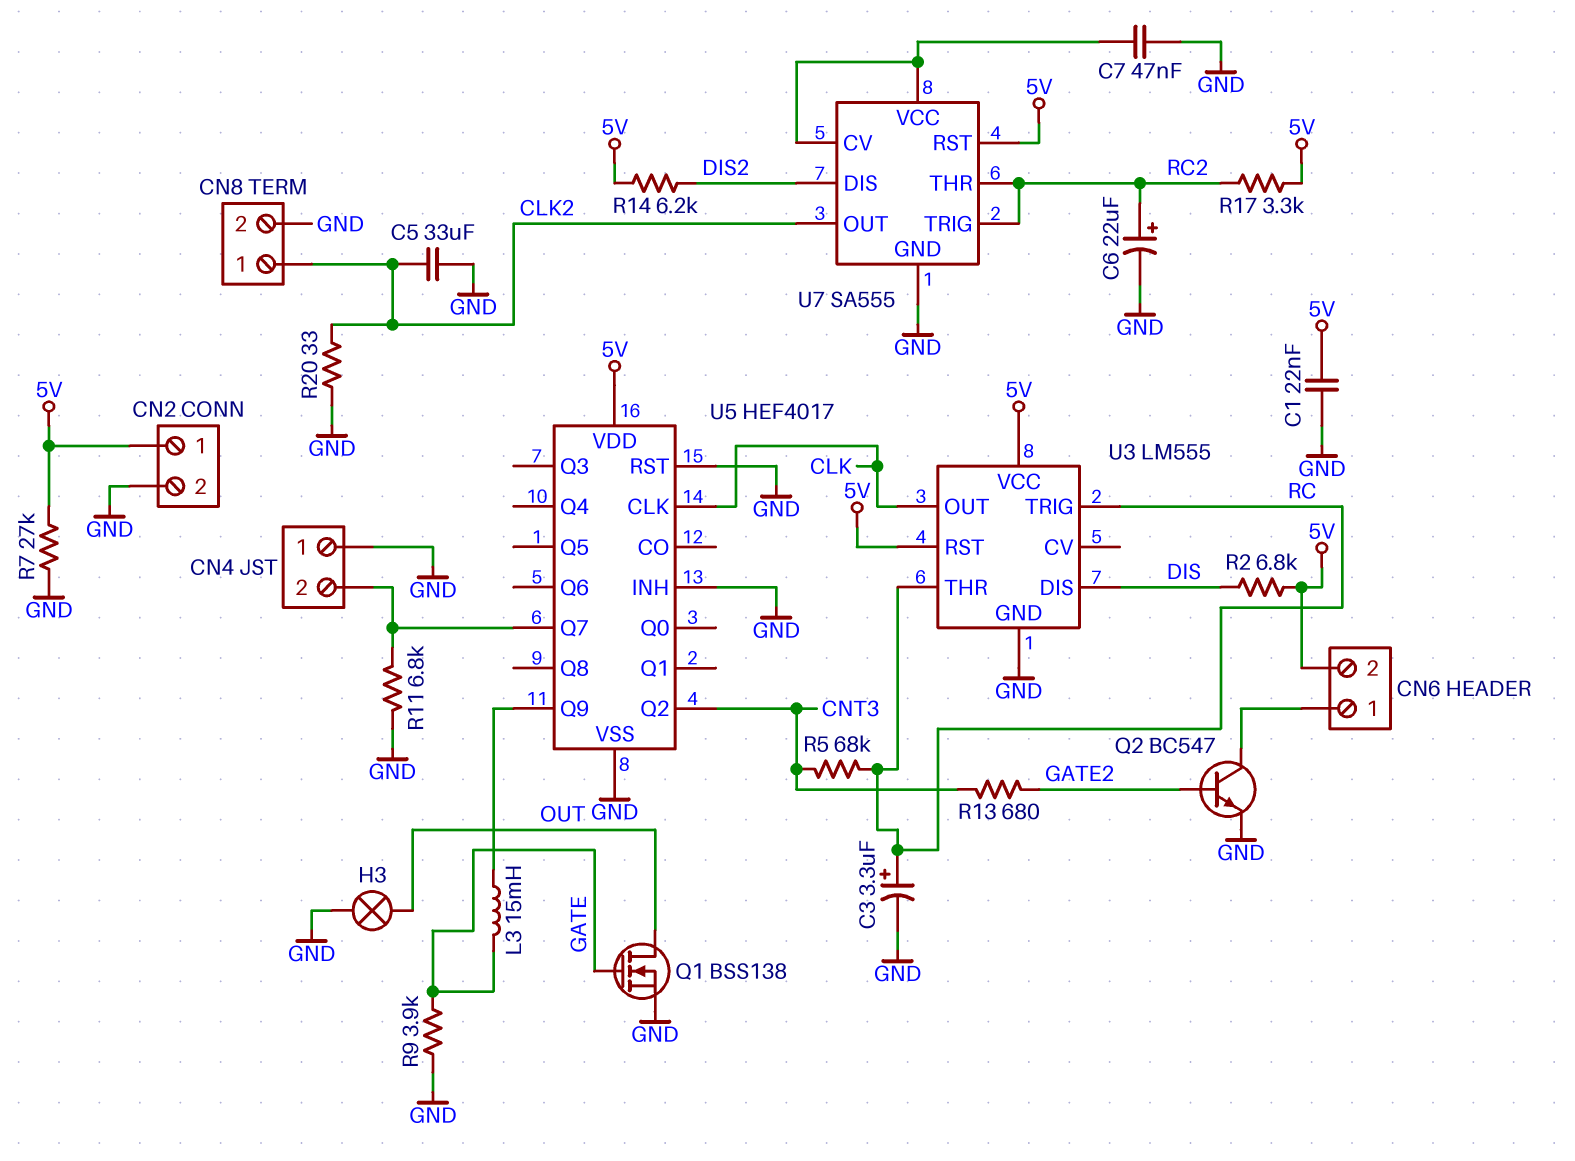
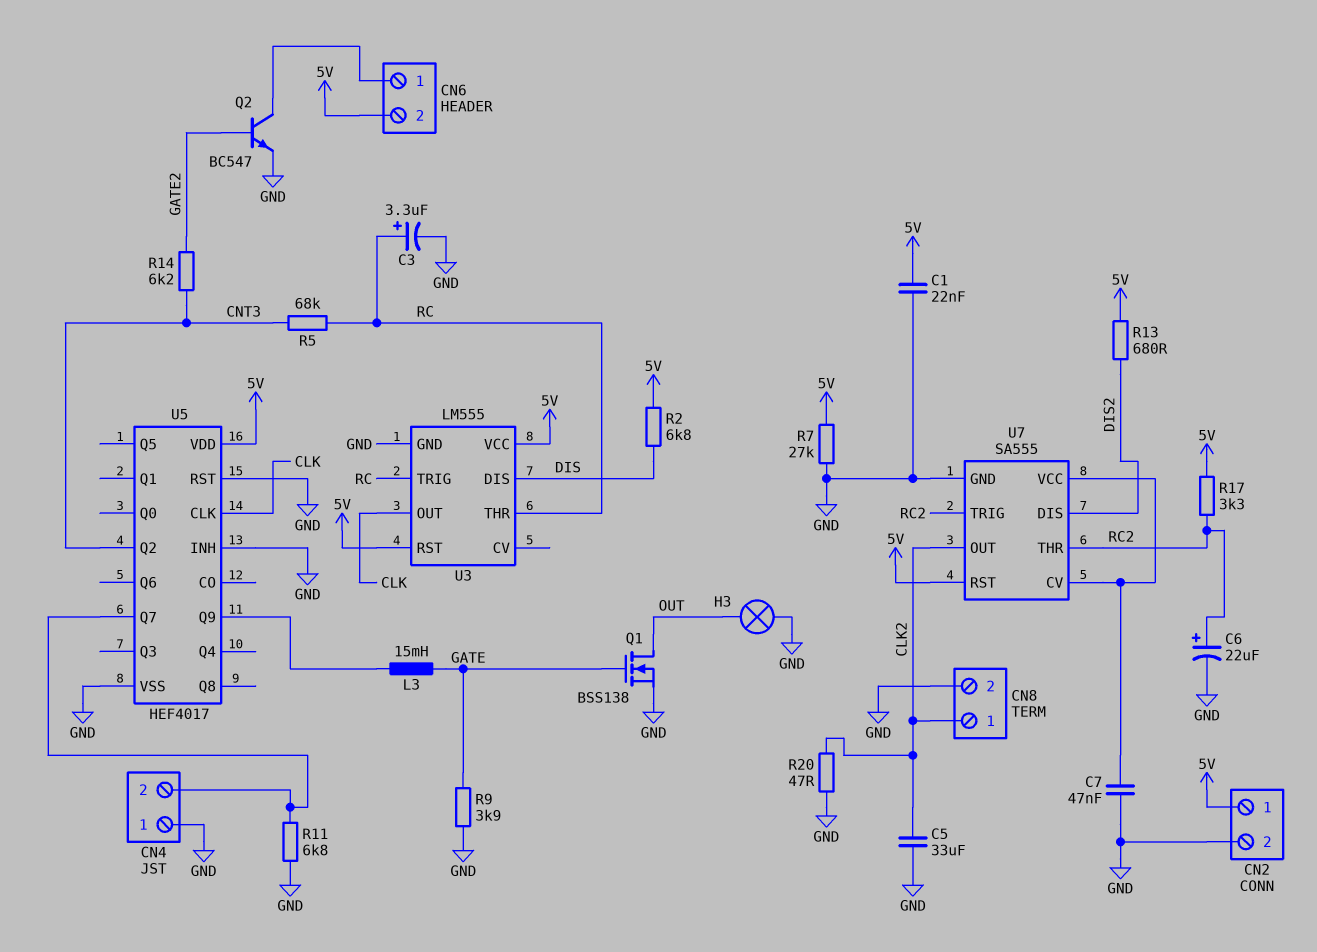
R13: 680 (CNT3, GATE2) -> 680 (5V, DIS2)
R14: 6.2k (5V, DIS2) -> 6.2k (CNT3, GATE2)
R20: 33 (CLK2, GND) -> 47 (CLK2, GND)

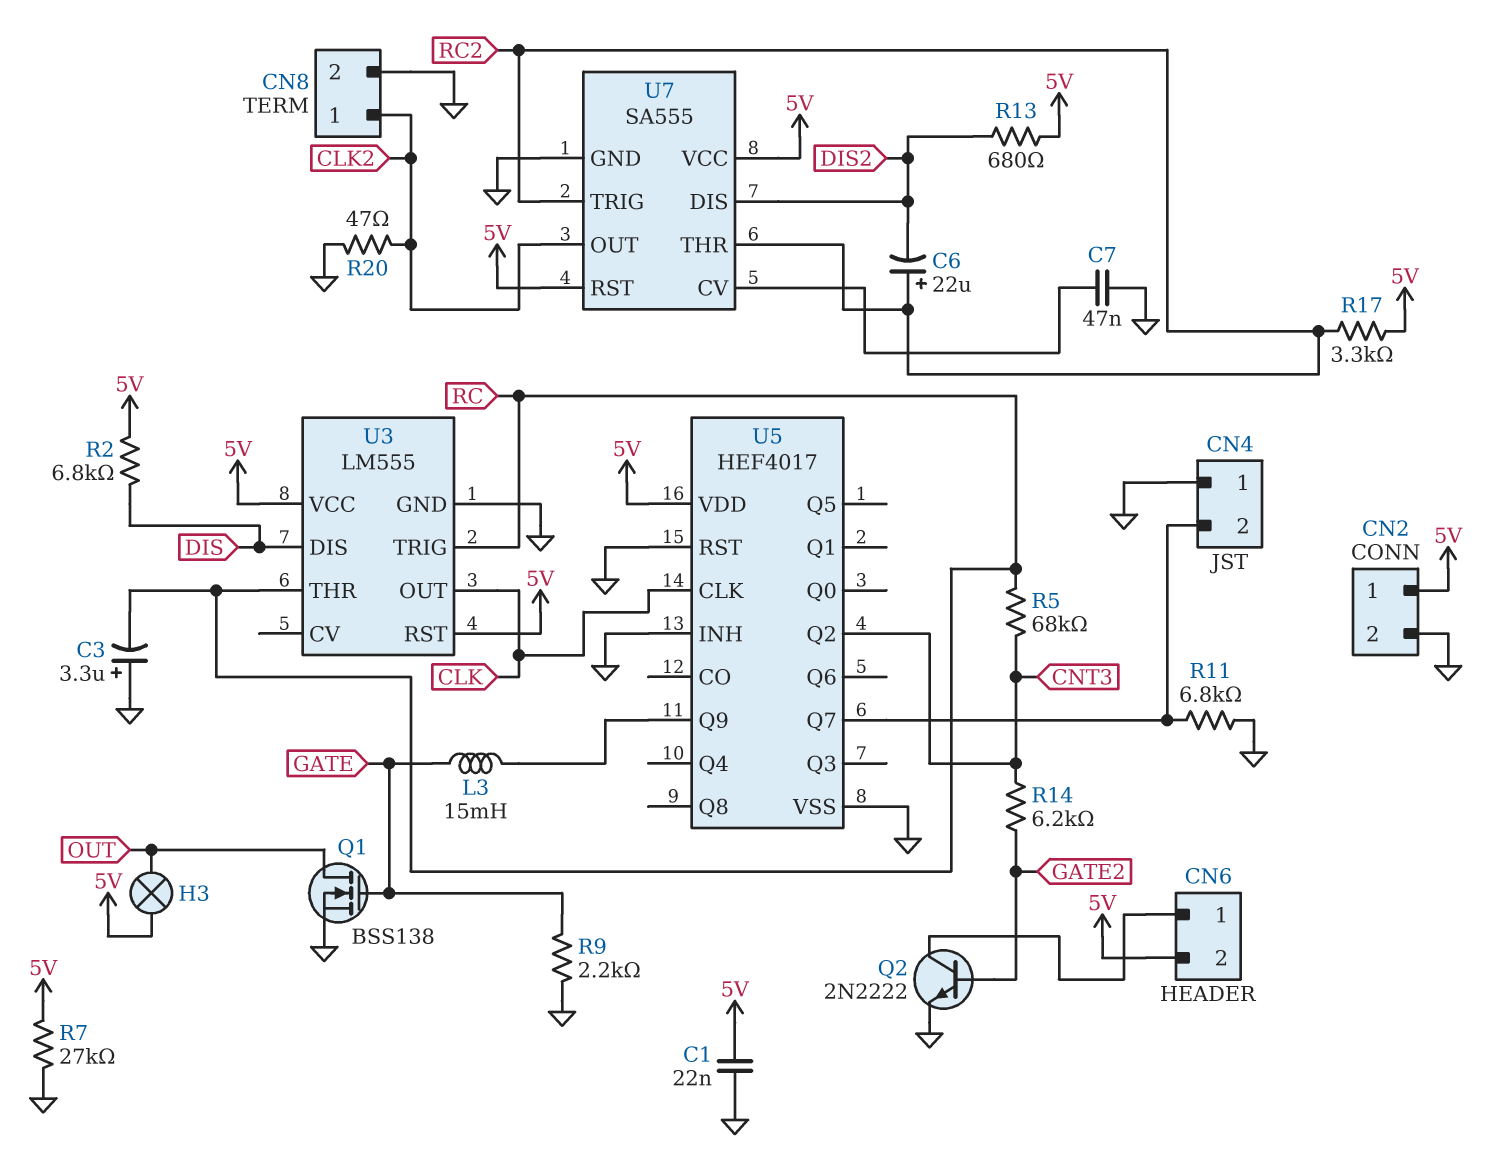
C3: 3.3uF (plus RC, minus GND) -> 3.3uF (plus GND, minus RC)
C5: 33uF (CLK2, GND) -> none
C6: 22uF (plus RC2, minus GND) -> 22uF (plus RC2, minus DIS2)
H3: lamp (GND, OUT) -> lamp (5V, OUT)
Q2: NPN BC547 (B GATE2, C CN6/1, E GND) -> NPN 2N2222 (B GATE2, C CN6/1, E GND)
R9: 3.9k (GATE, GND) -> 2.2k (GATE, GND)
U7 pin VCC: U7/CV -> 5V

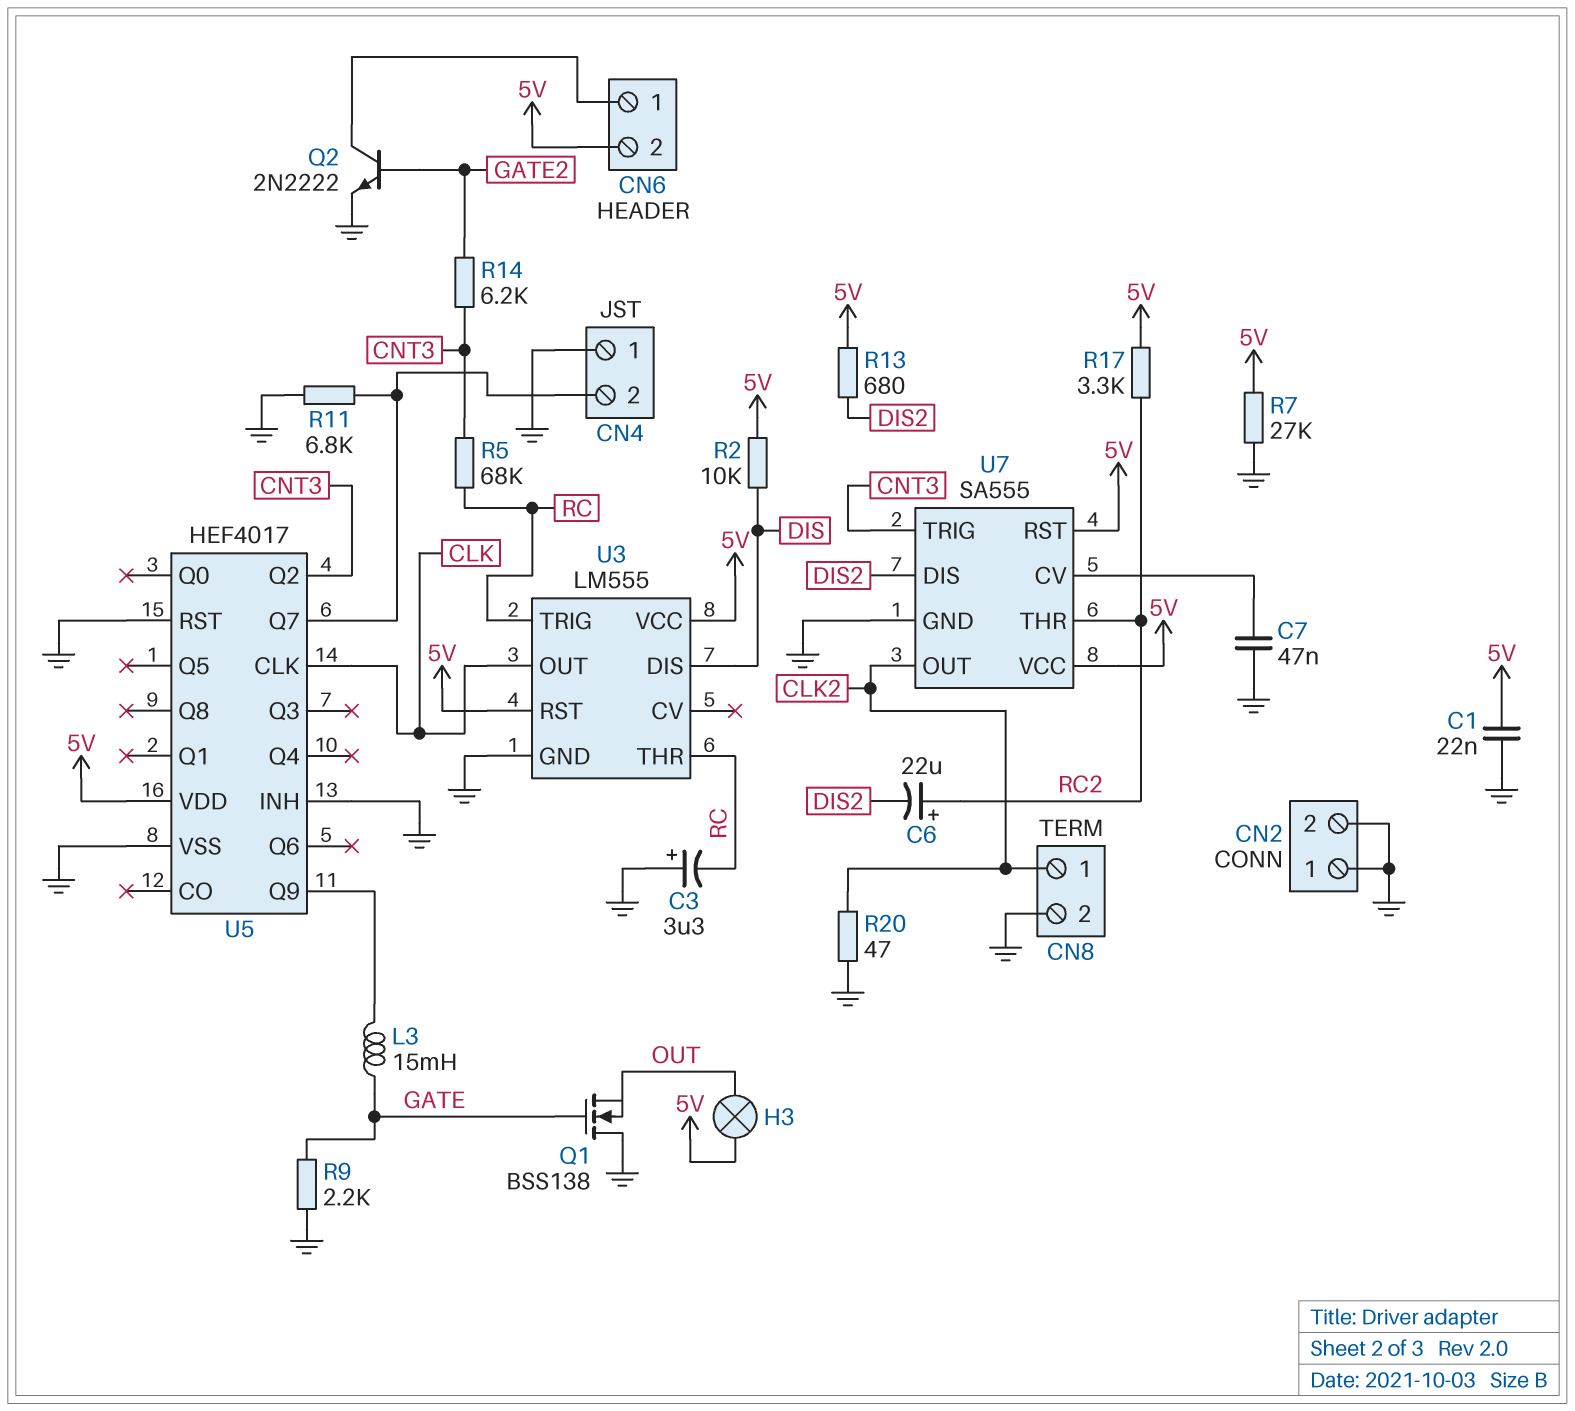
CN2 pin 1: 5V -> GND
Q1: NMOS BSS138 (G GATE, D OUT, S GND) -> NMOS BSS138 (G GATE, D GND, S OUT)
R2: 6.8k (5V, DIS) -> 10k (5V, DIS)
U7 pin TRIG: RC2 -> CNT3

